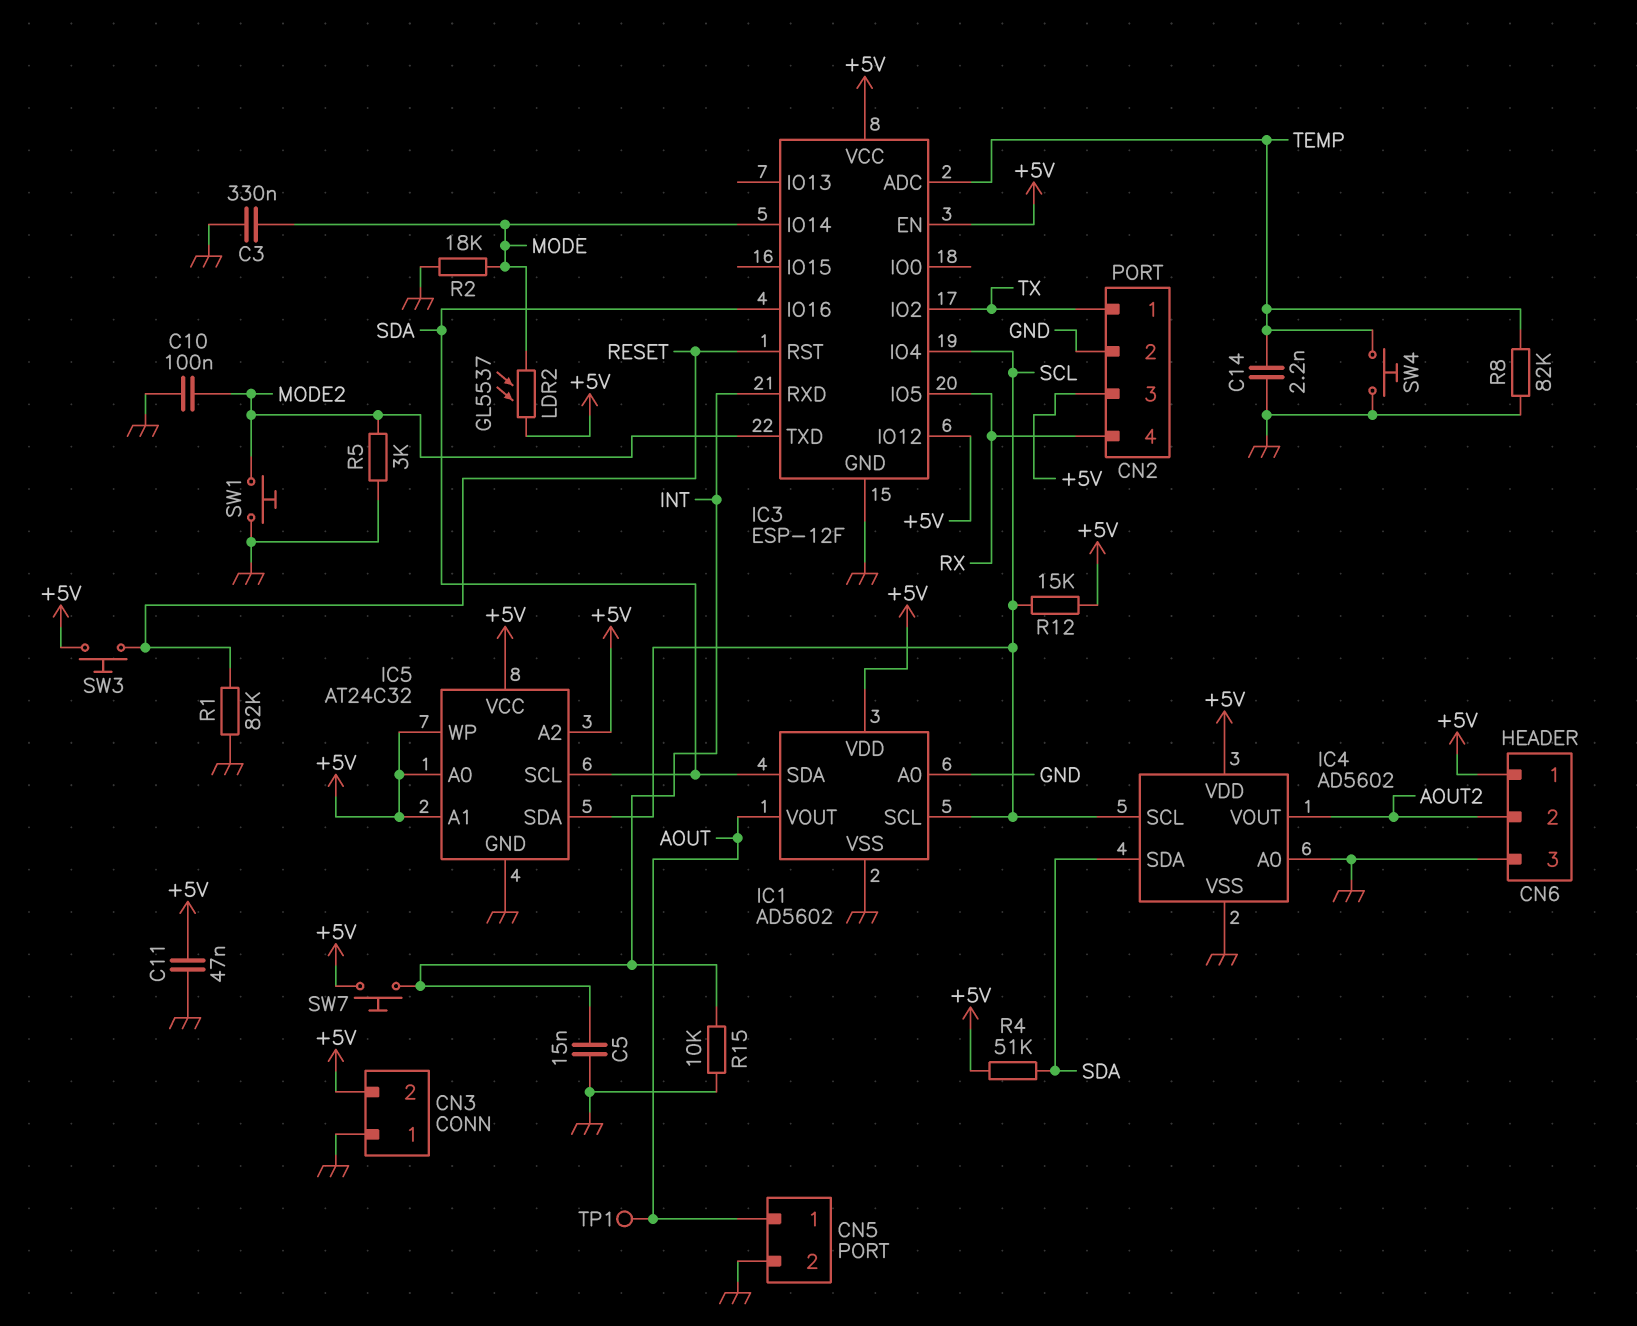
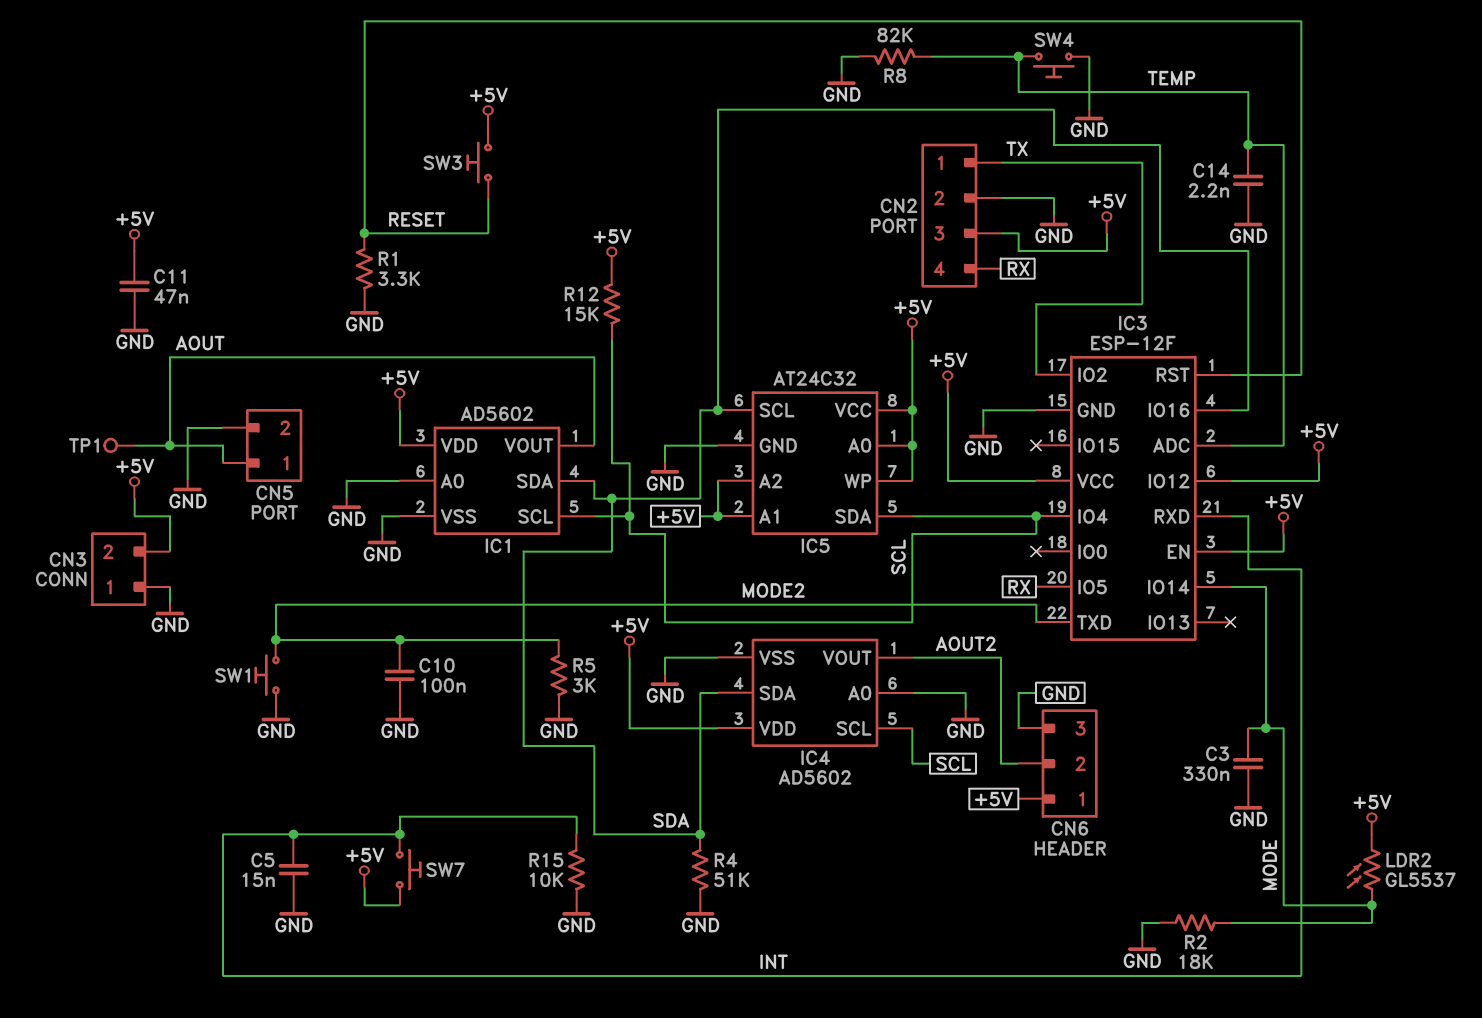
R1: 82k (GND, RESET) -> 3.3k (GND, RESET)
R4: 51k (+5V, SDA) -> 51k (GND, SDA)

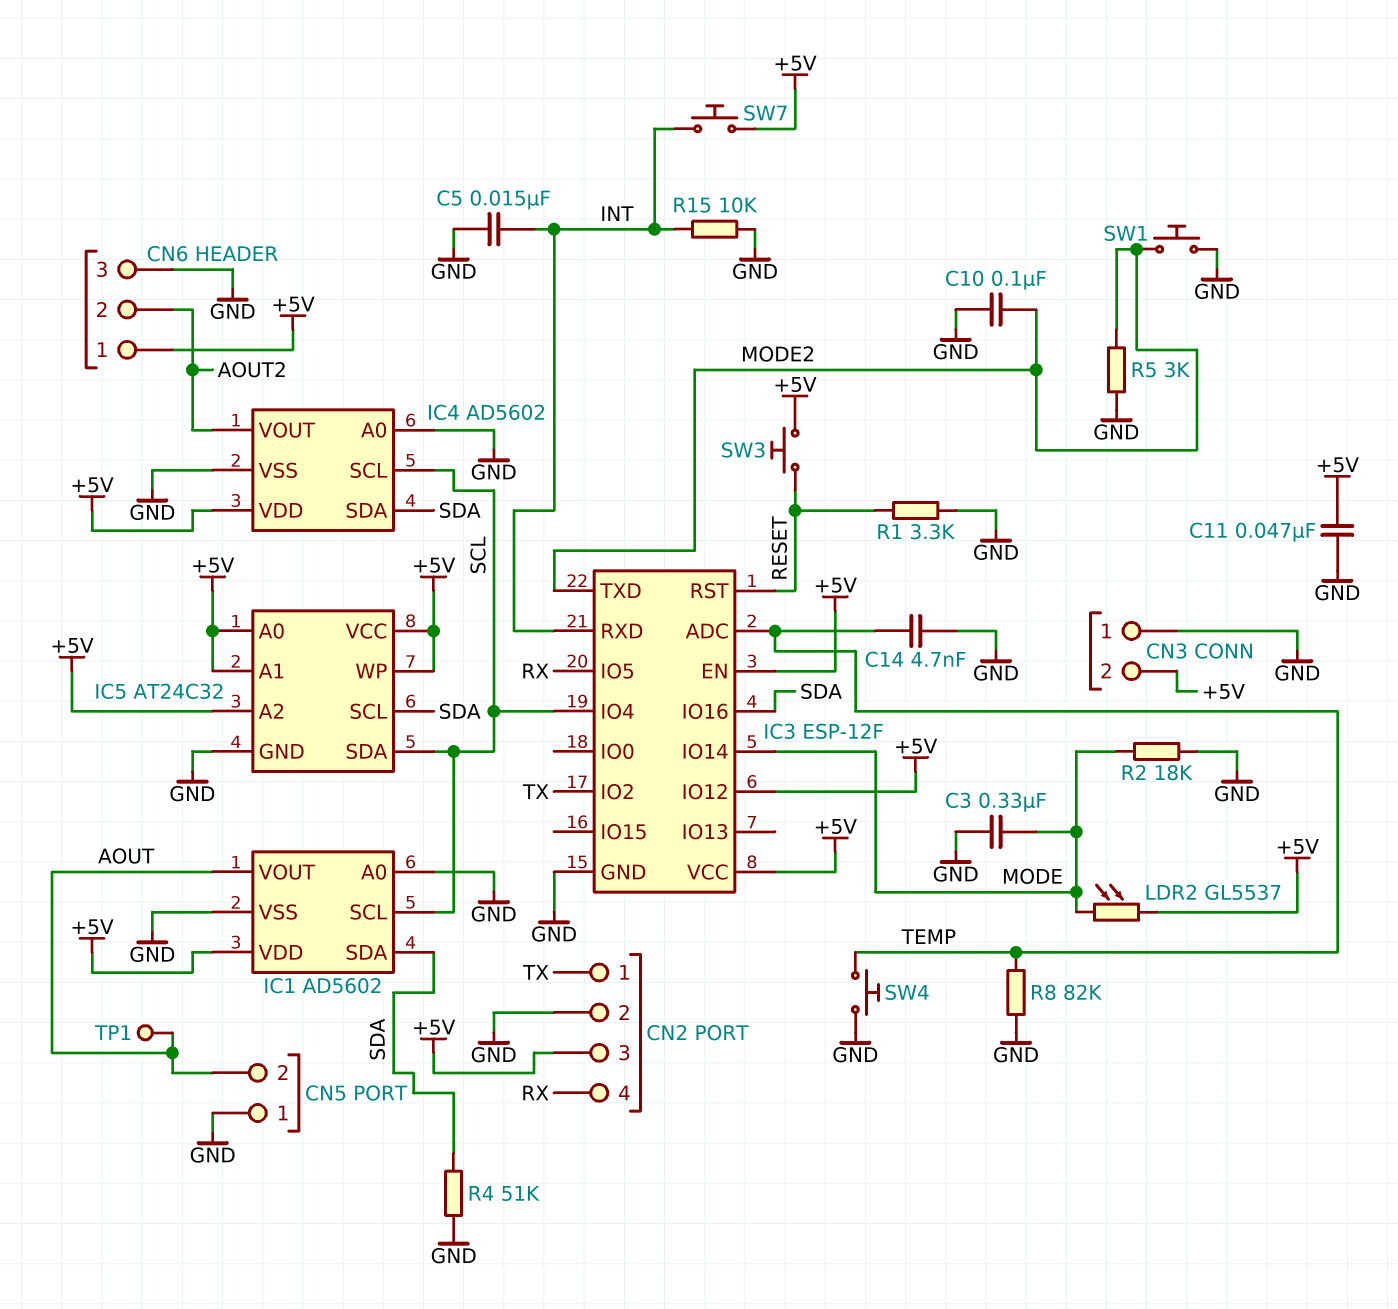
C14: 2.2nF (GND, TEMP) -> 4.7nF (GND, TEMP)
CN5 pin 1: AOUT -> GND
CN5 pin 2: GND -> AOUT
R12: 15k (+5V, SCL) -> none

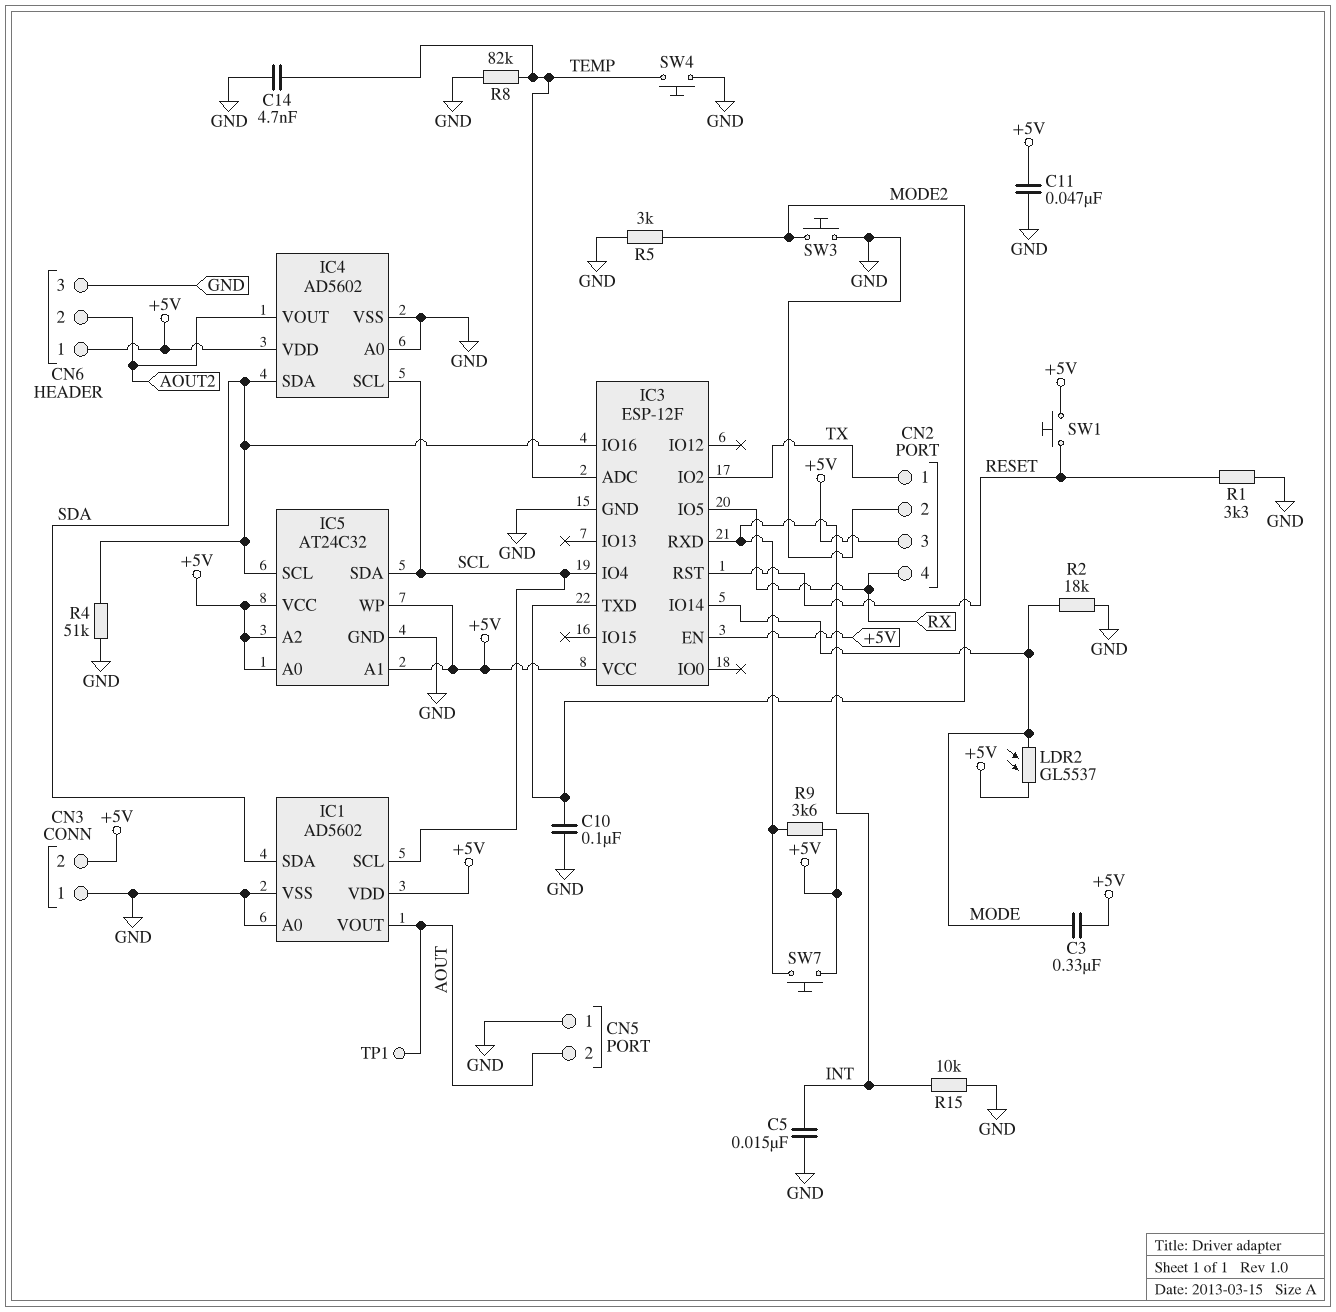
C3: 330nF (GND, MODE) -> 330nF (+5V, MODE)
IC3 pin IO12: +5V -> none
R9: none -> 3.6k (+5V, INT)
SW1: button (GND, MODE2) -> button (+5V, RESET)
SW3: button (+5V, RESET) -> button (GND, MODE2)

